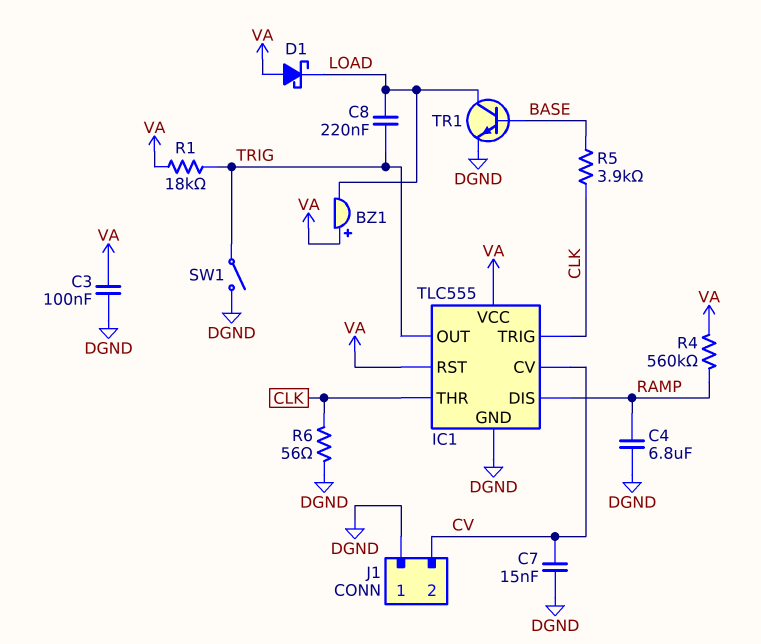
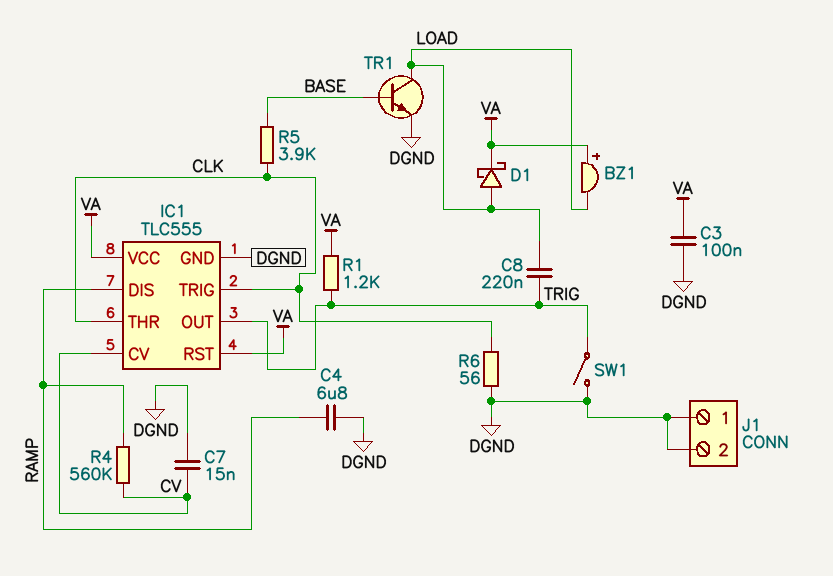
D1: schottky (A VA, K LOAD) -> schottky (A LOAD, K VA)
J1 pin 2: CV -> DGND
R1: 18k (TRIG, VA) -> 1.2k (TRIG, VA)
R4: 560k (RAMP, VA) -> 560k (CV, RAMP)

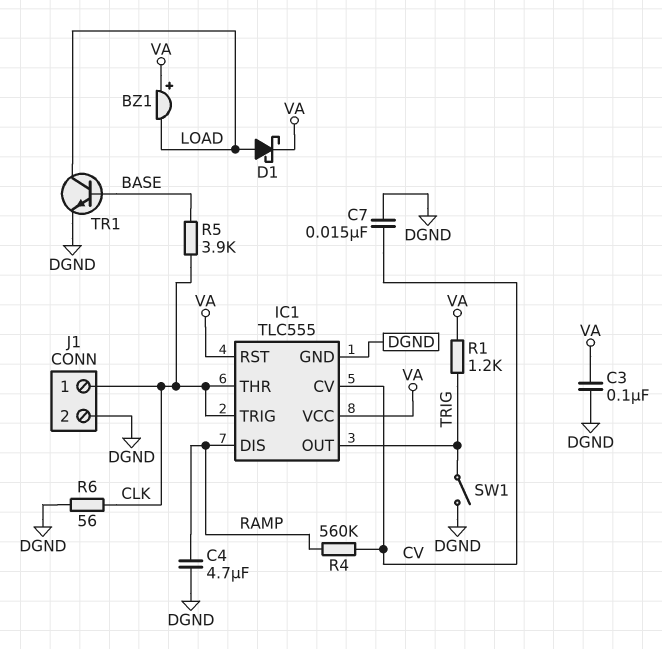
C4: 6.8uF (DGND, RAMP) -> 4.7uF (DGND, RAMP)
C8: 220nF (LOAD, TRIG) -> none
J1 pin 1: DGND -> CLK

